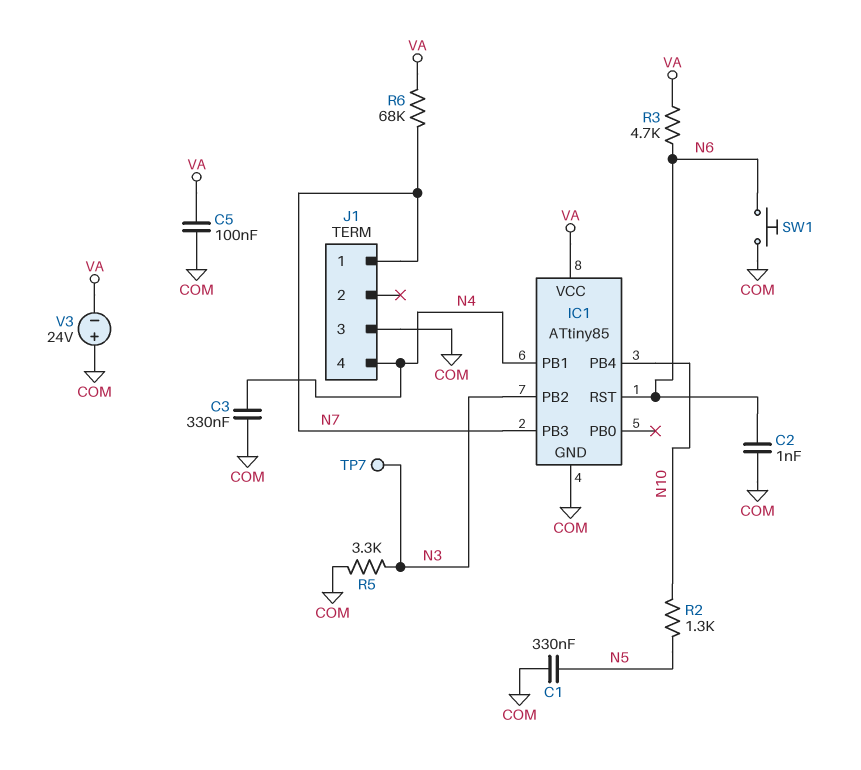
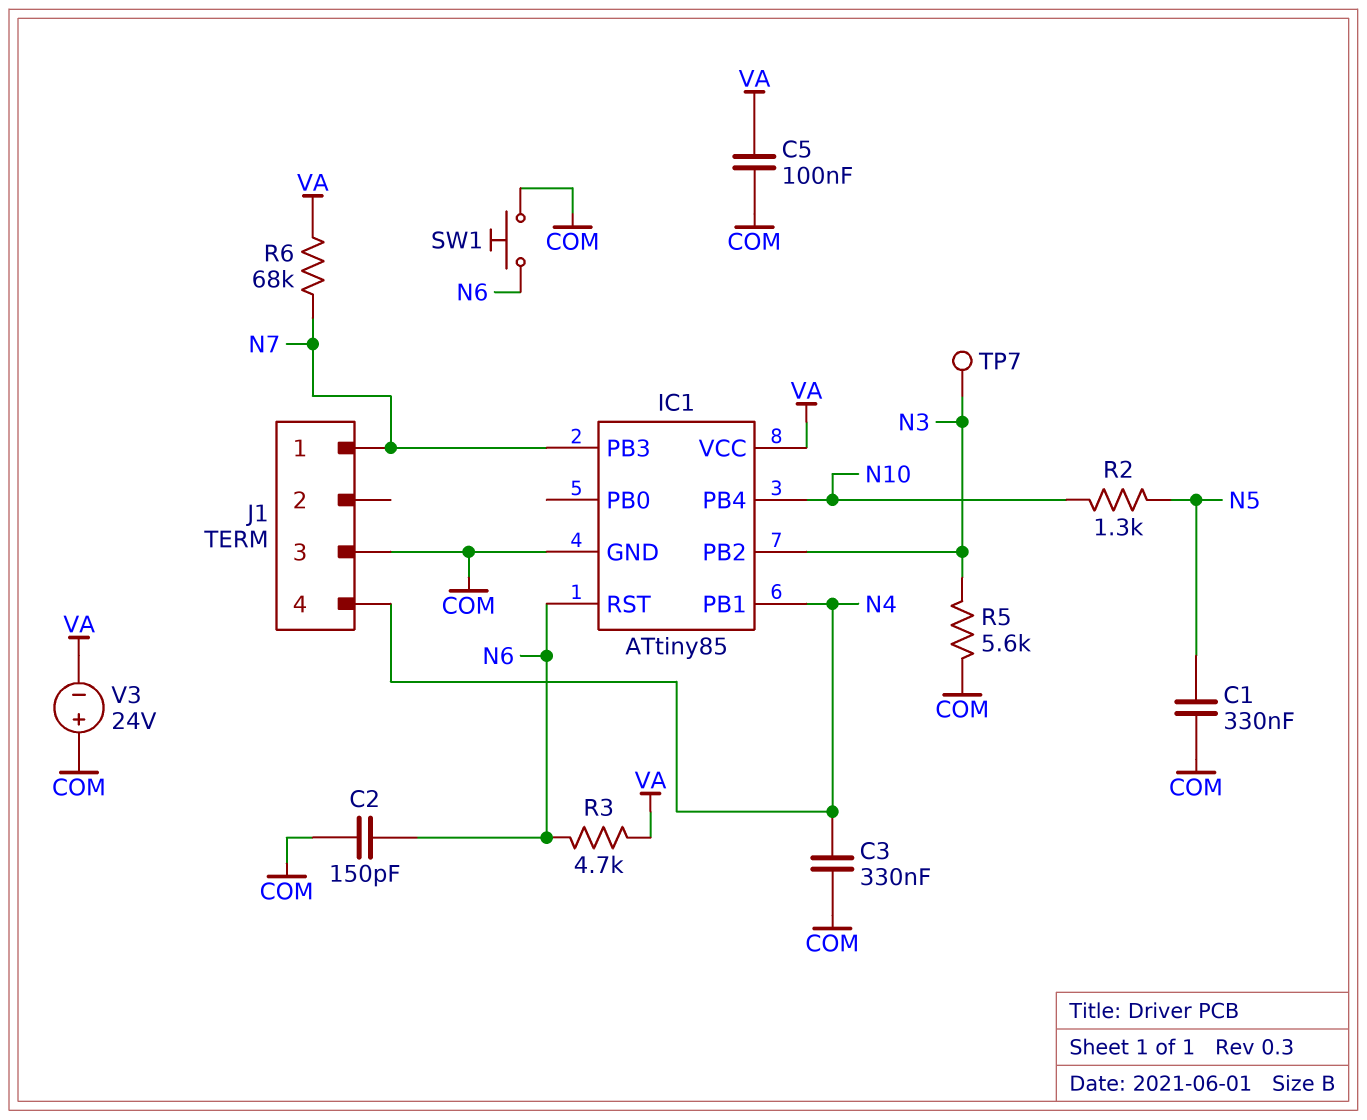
C2: 1nF (COM, N6) -> 150pF (COM, N6)
R5: 3.3k (COM, N3) -> 5.6k (COM, N3)

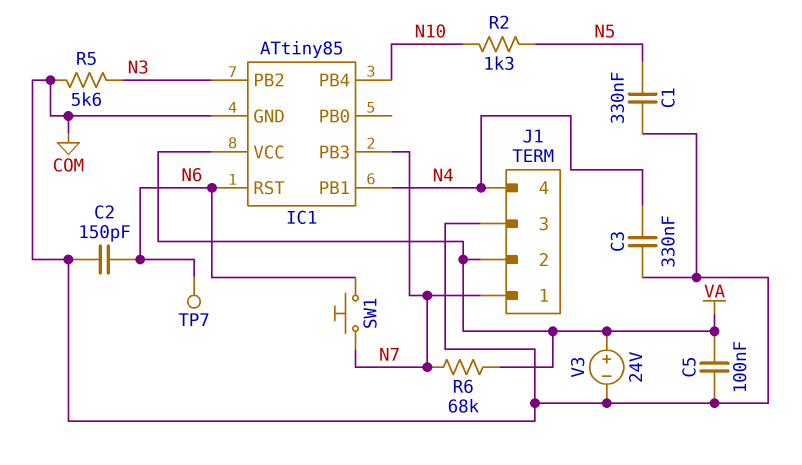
J1 pin 2: none -> VA
R3: 4.7k (N6, VA) -> none
SW1: button (COM, N6) -> button (N6, N7)
TP7: test point (N3) -> test point (N6)
V3: 24V (plus COM, minus VA) -> 24V (plus VA, minus COM)

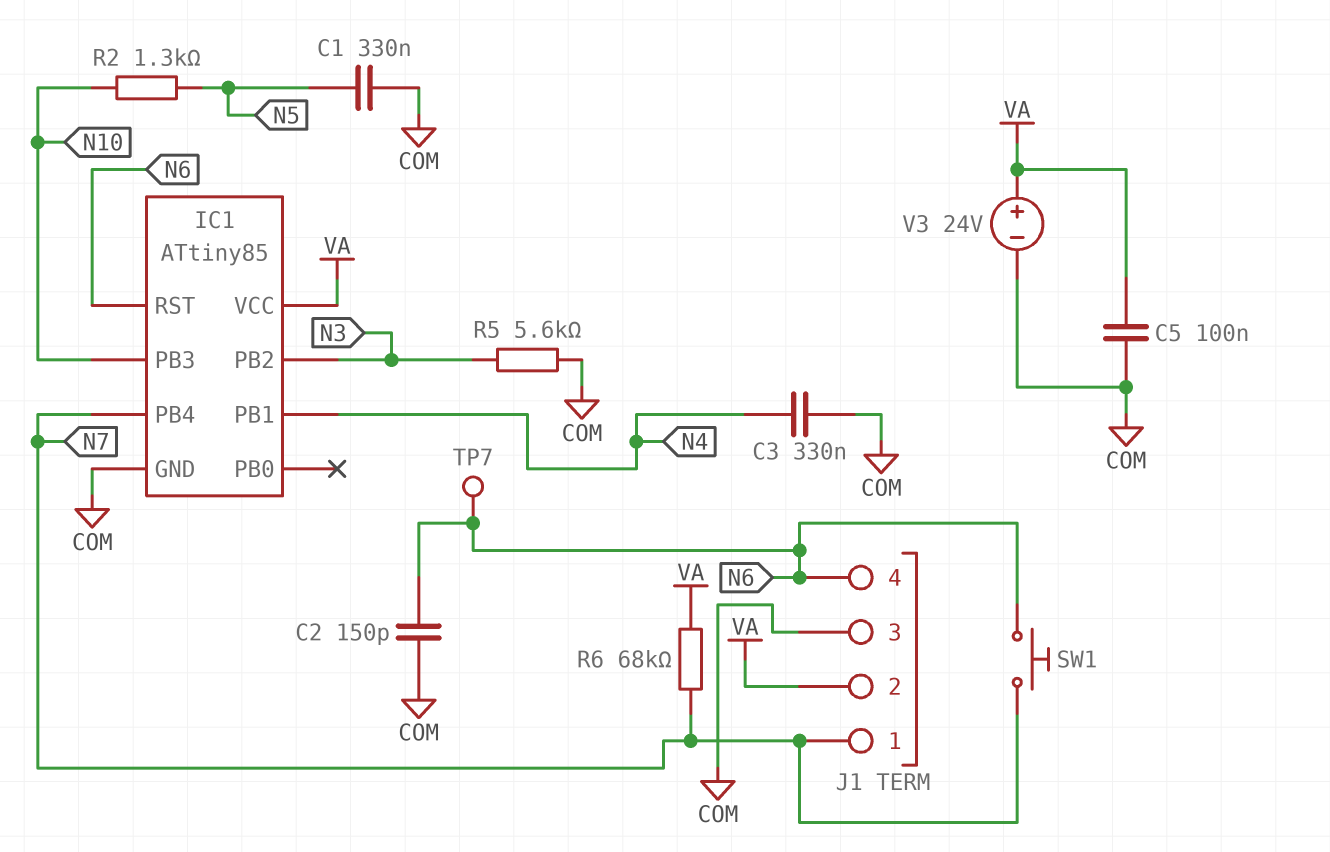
IC1 pin PB3: N7 -> N10
IC1 pin PB4: N10 -> N7
J1 pin 4: N4 -> N6

